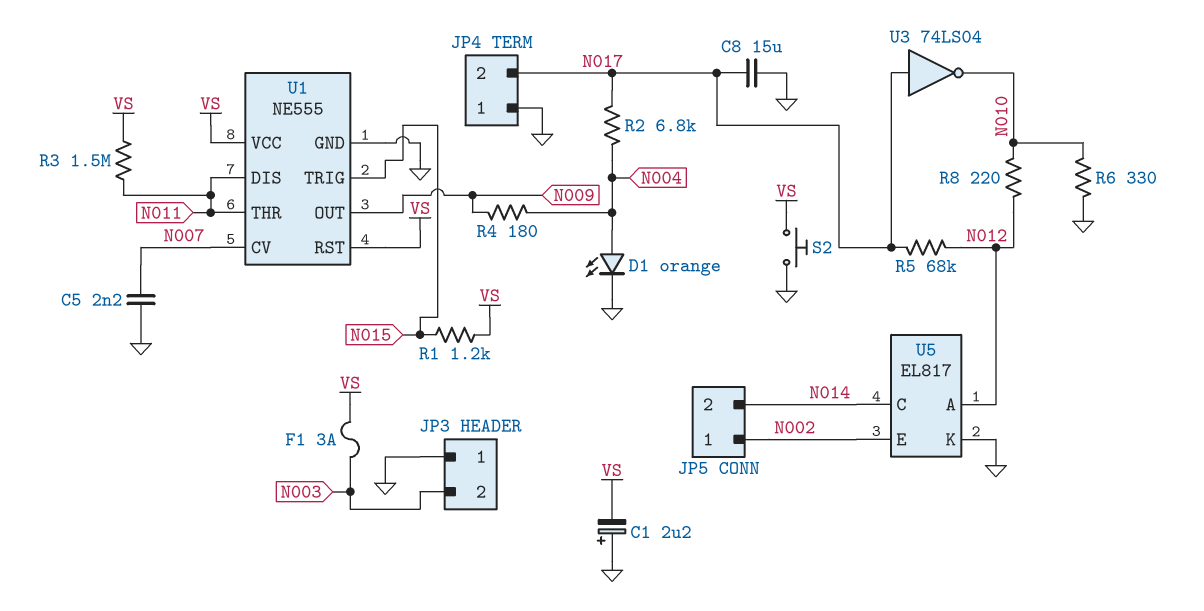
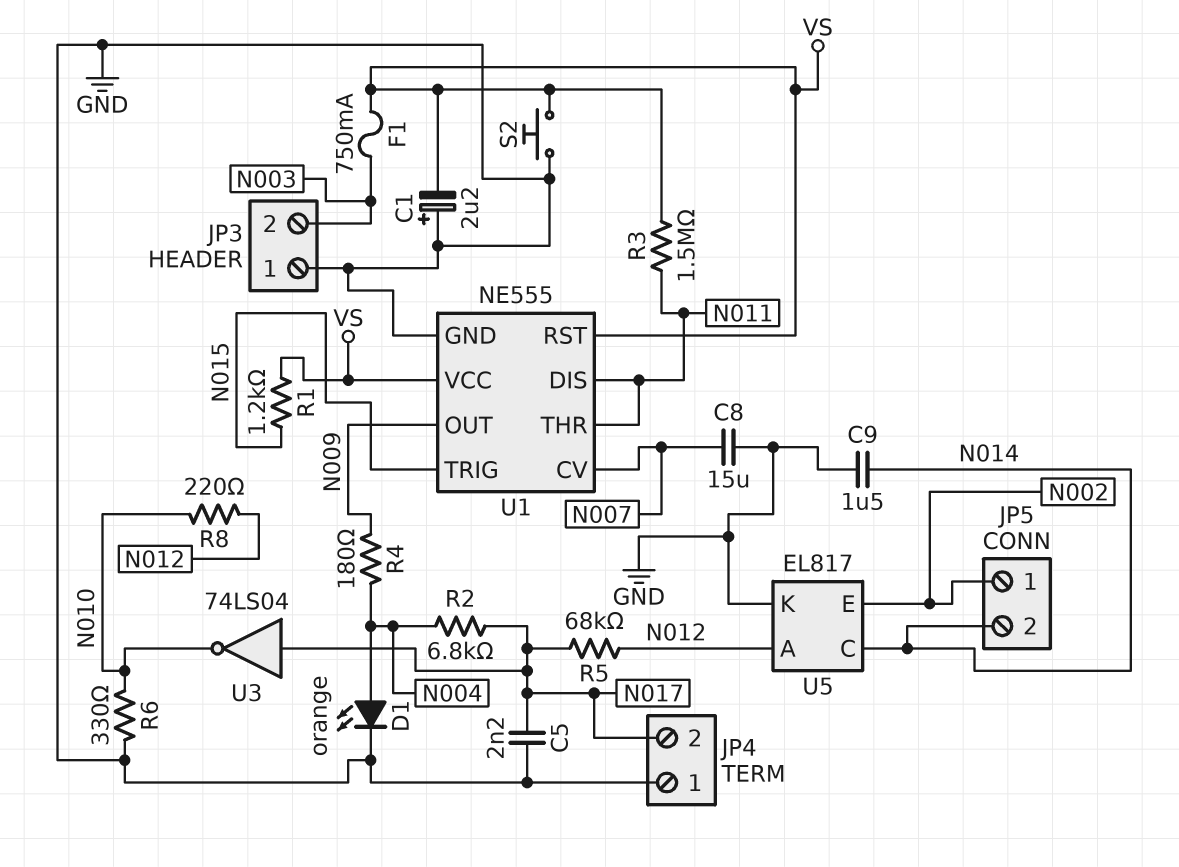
C5: 2.2nF (GND, N007) -> 2.2nF (GND, N017)
C8: 15uF (GND, N017) -> 15uF (GND, N007)
C9: none -> 1.5uF (GND, N014)
F1: 3A (N003, VS) -> 750mA (N003, VS)

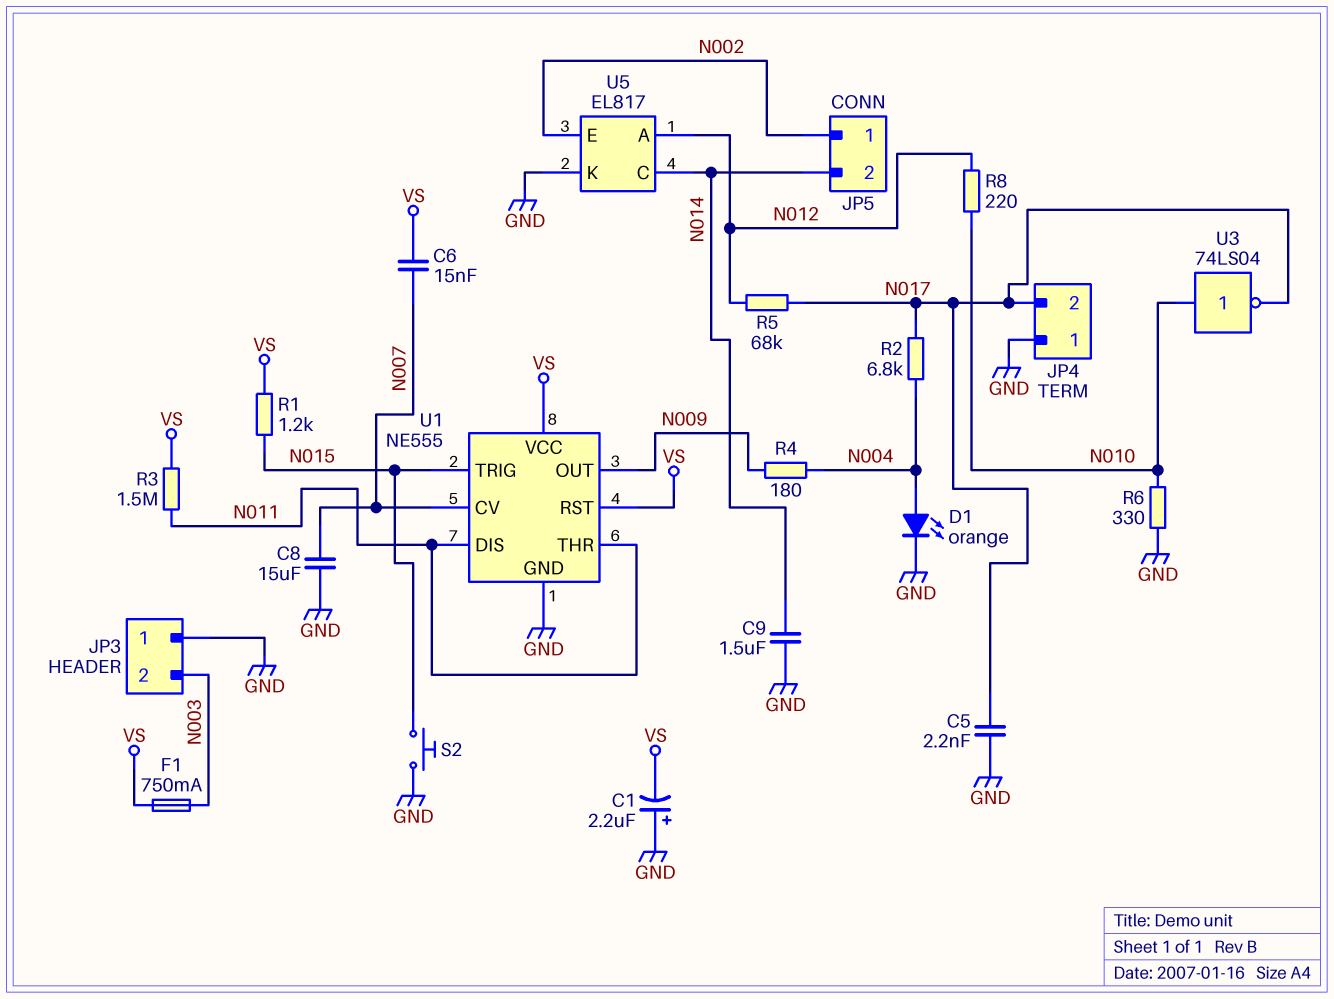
C6: none -> 15nF (N007, VS)
S2: button (GND, VS) -> button (GND, N015)
U3: NOT 74LS04 (in N017, out N010) -> NOT 74LS04 (in N010, out N017)

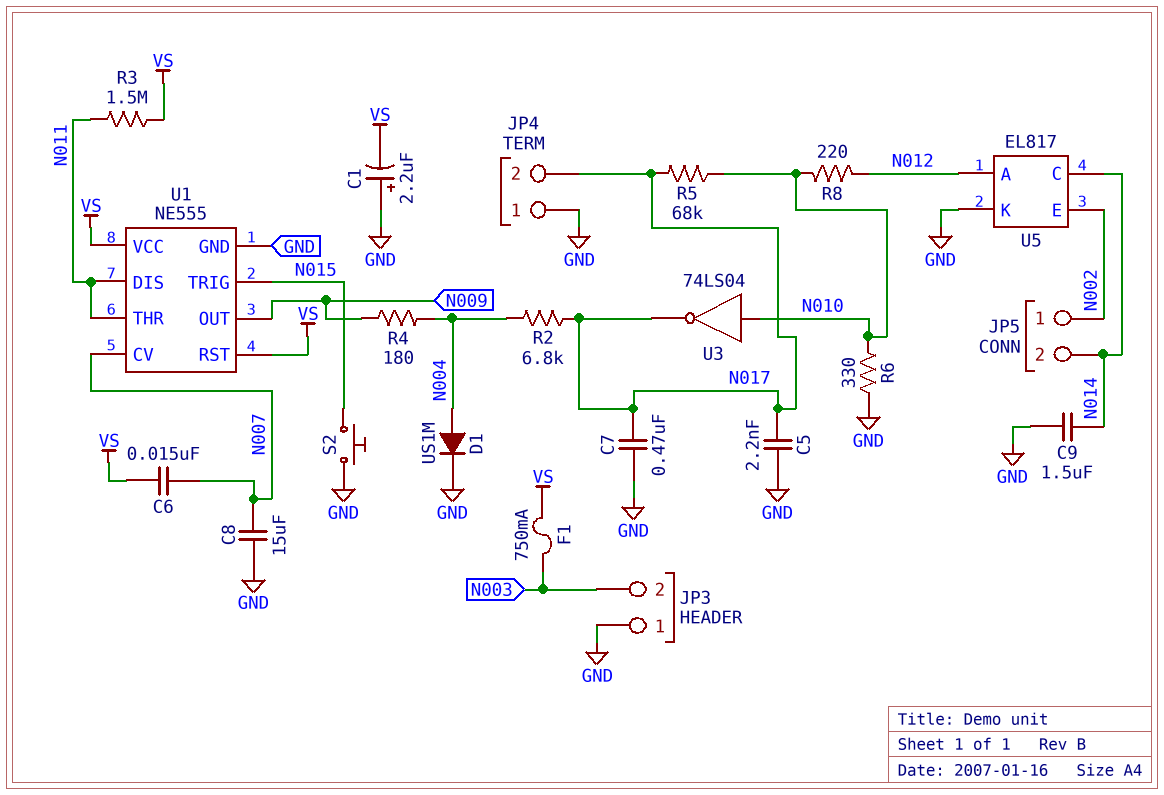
C7: none -> 470nF (GND, N017)
D1: LED orange (A N004, K GND) -> diode US1M (A N004, K GND)
R1: 1.2k (N015, VS) -> none
R5: 68k (N012, N017) -> 68k (N010, N017)

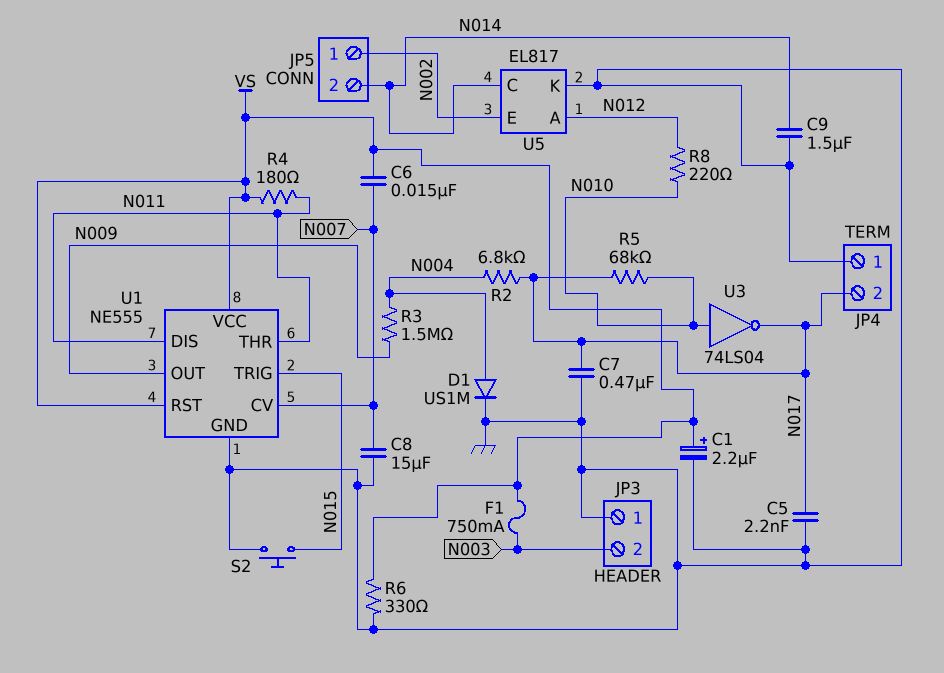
C1: 2.2uF (plus GND, minus VS) -> 2.2uF (plus VS, minus GND)
R3: 1.5M (N011, VS) -> 1.5M (N004, N009)
R4: 180 (N004, N009) -> 180 (N011, VS)
R6: 330 (GND, N010) -> 330 (GND, VS)

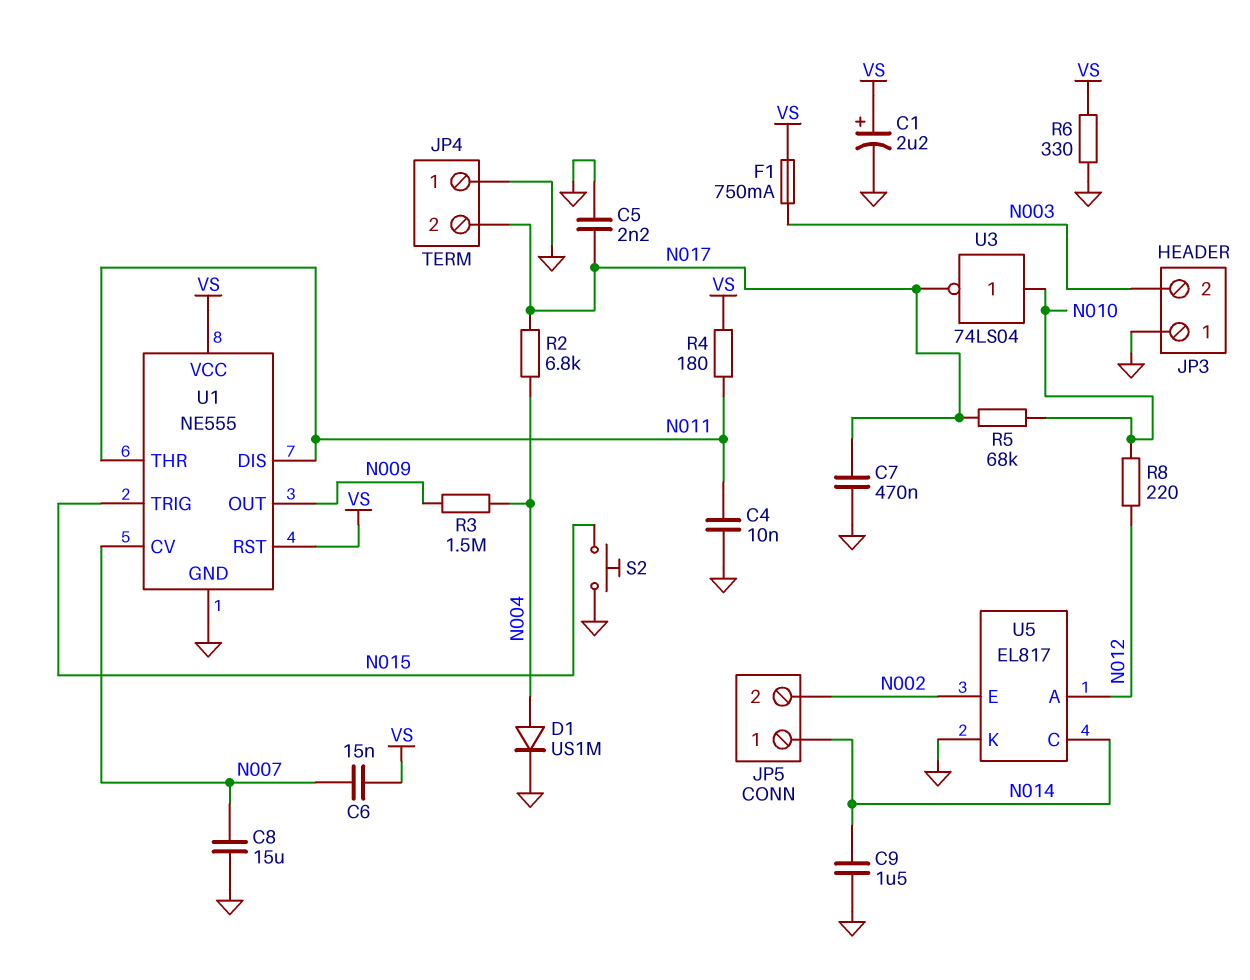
C4: none -> 10nF (GND, N011)
JP5 pin 1: N002 -> N014
JP5 pin 2: N014 -> N002

